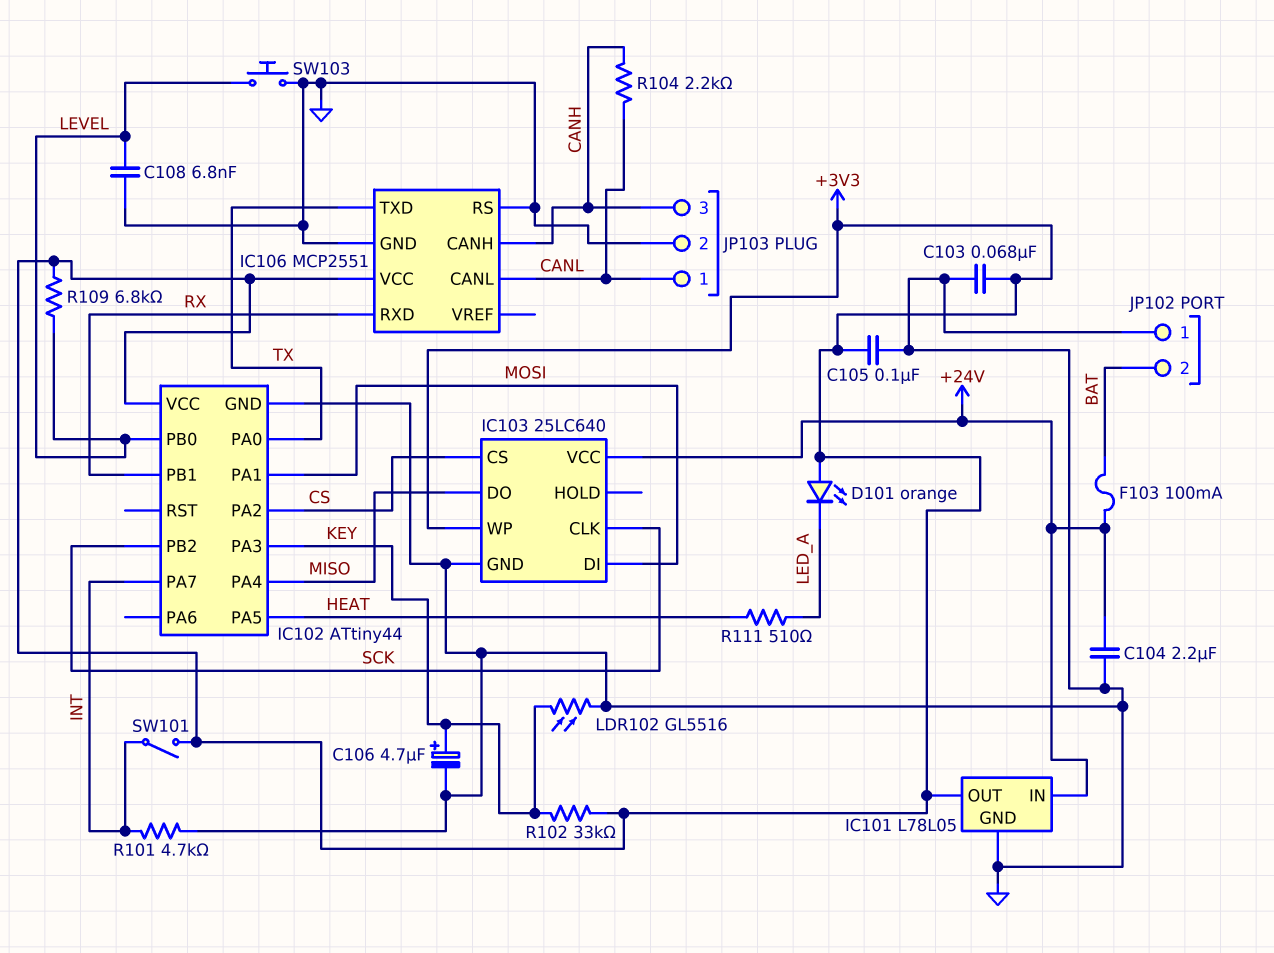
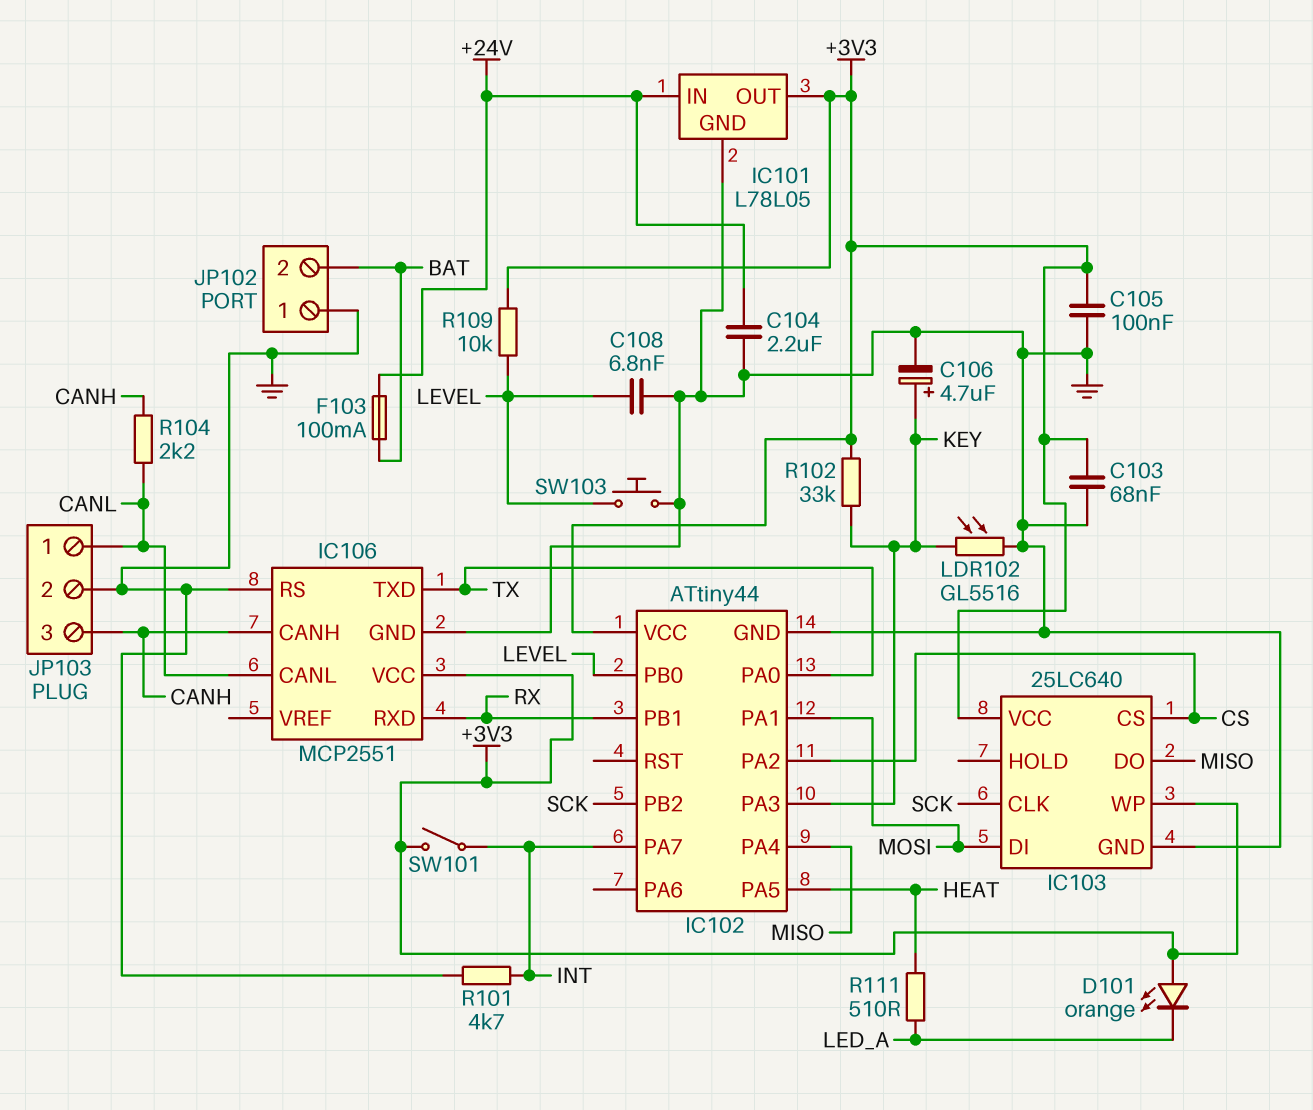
IC103 pin VCC: +24V -> +3V3
R109: 6.8k (+3V3, LEVEL) -> 10k (+3V3, LEVEL)

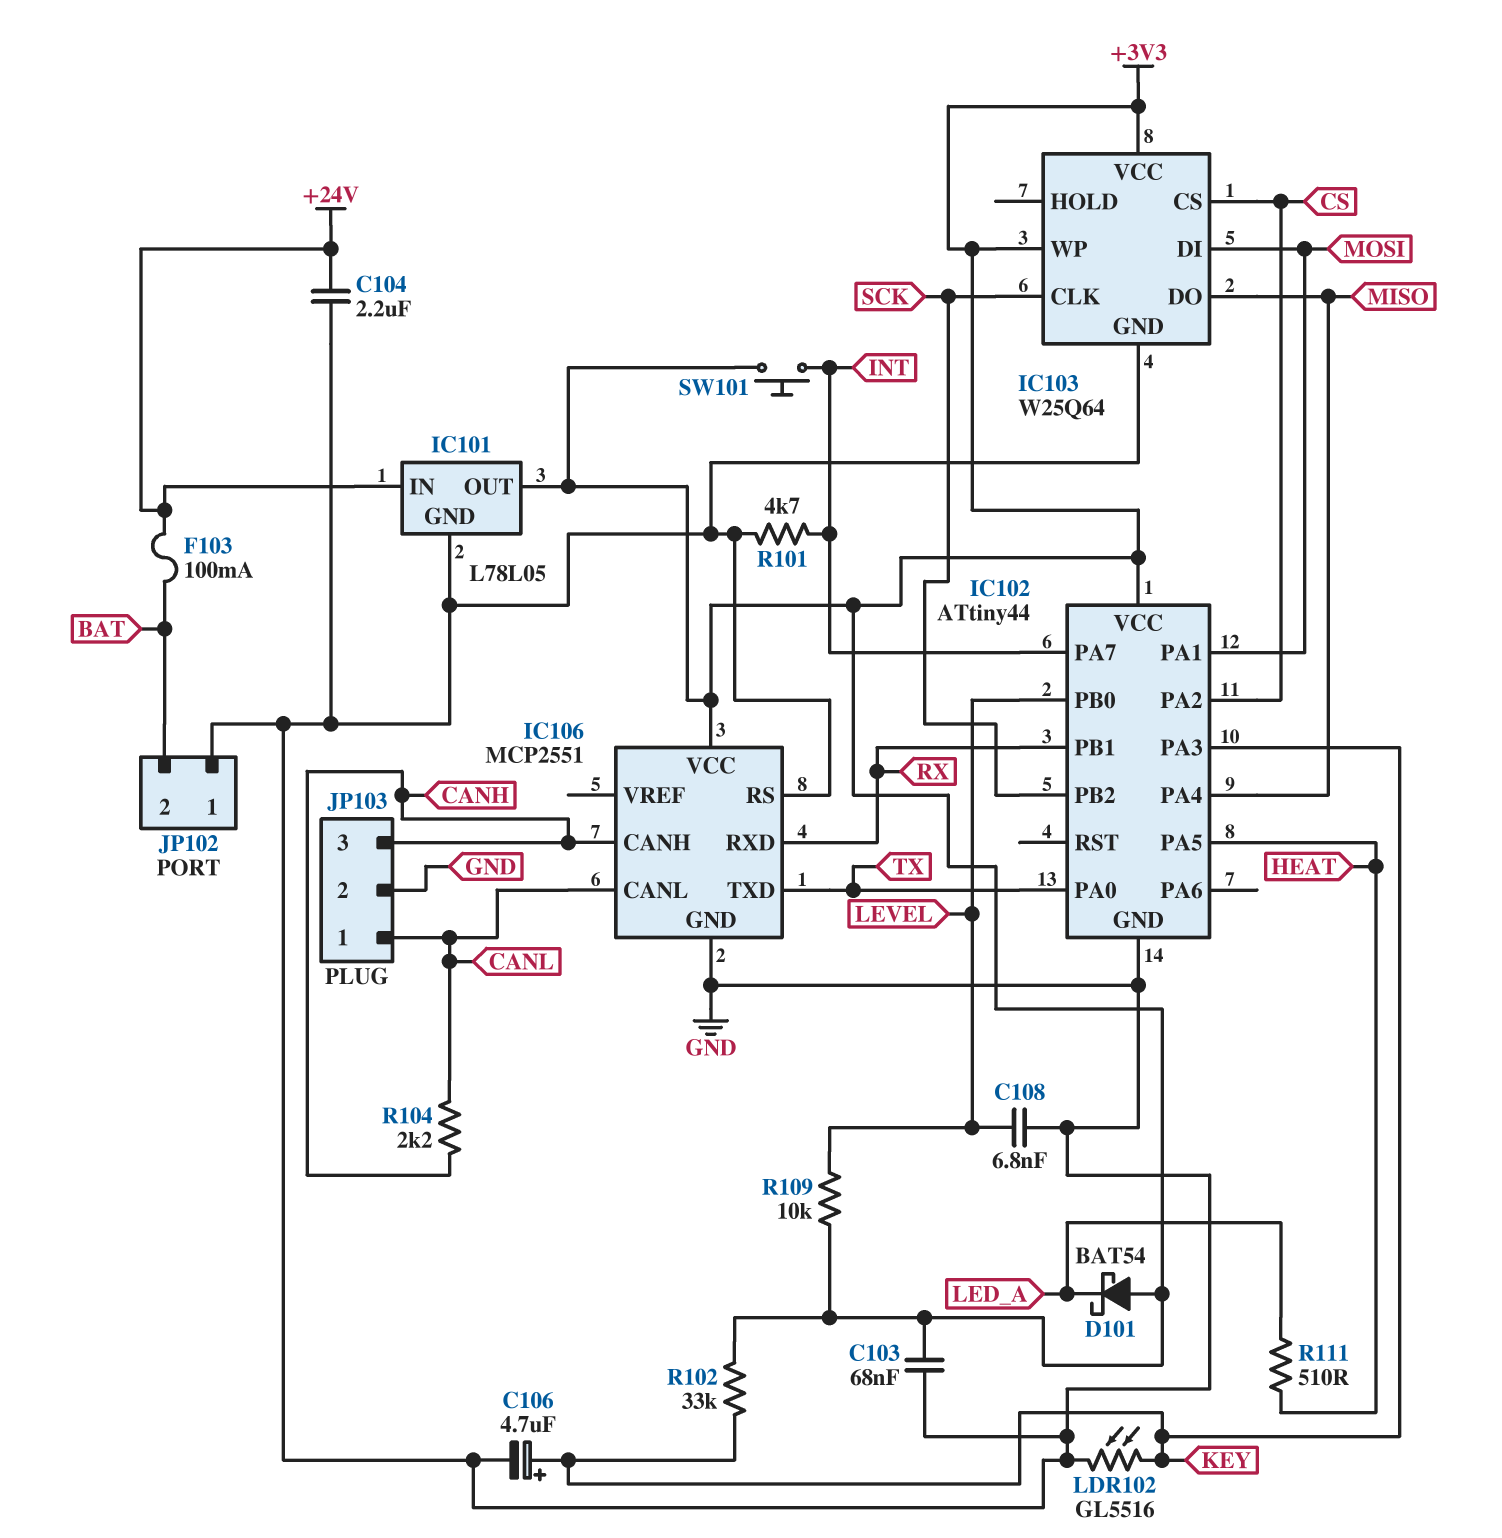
C105: 100nF (+3V3, GND) -> none
D101: LED orange (A +3V3, K LED_A) -> schottky BAT54 (A +3V3, K LED_A)
IC103: 25LC640 -> W25Q64
SW101: switch (+3V3, INT) -> button (+3V3, INT)
SW103: button (GND, LEVEL) -> none

